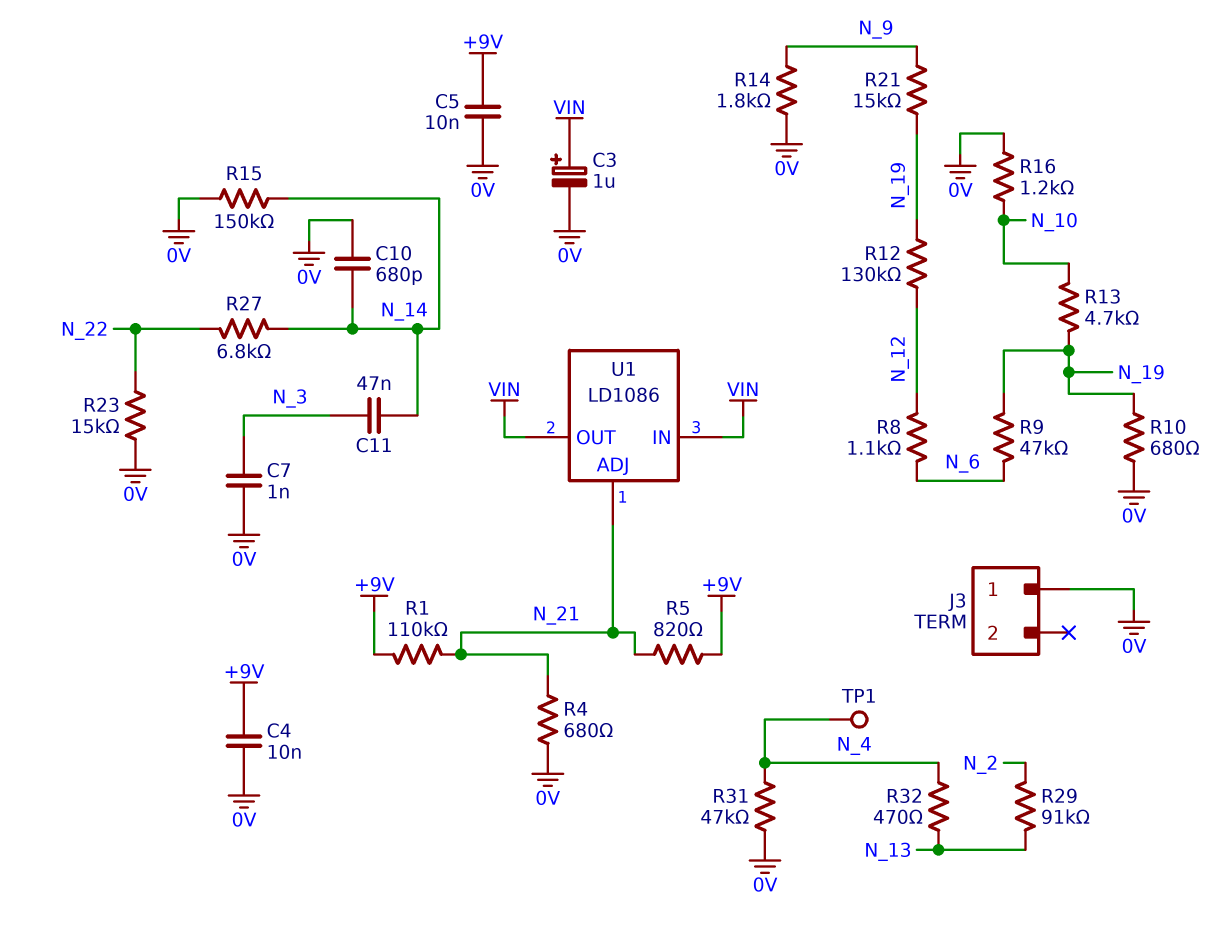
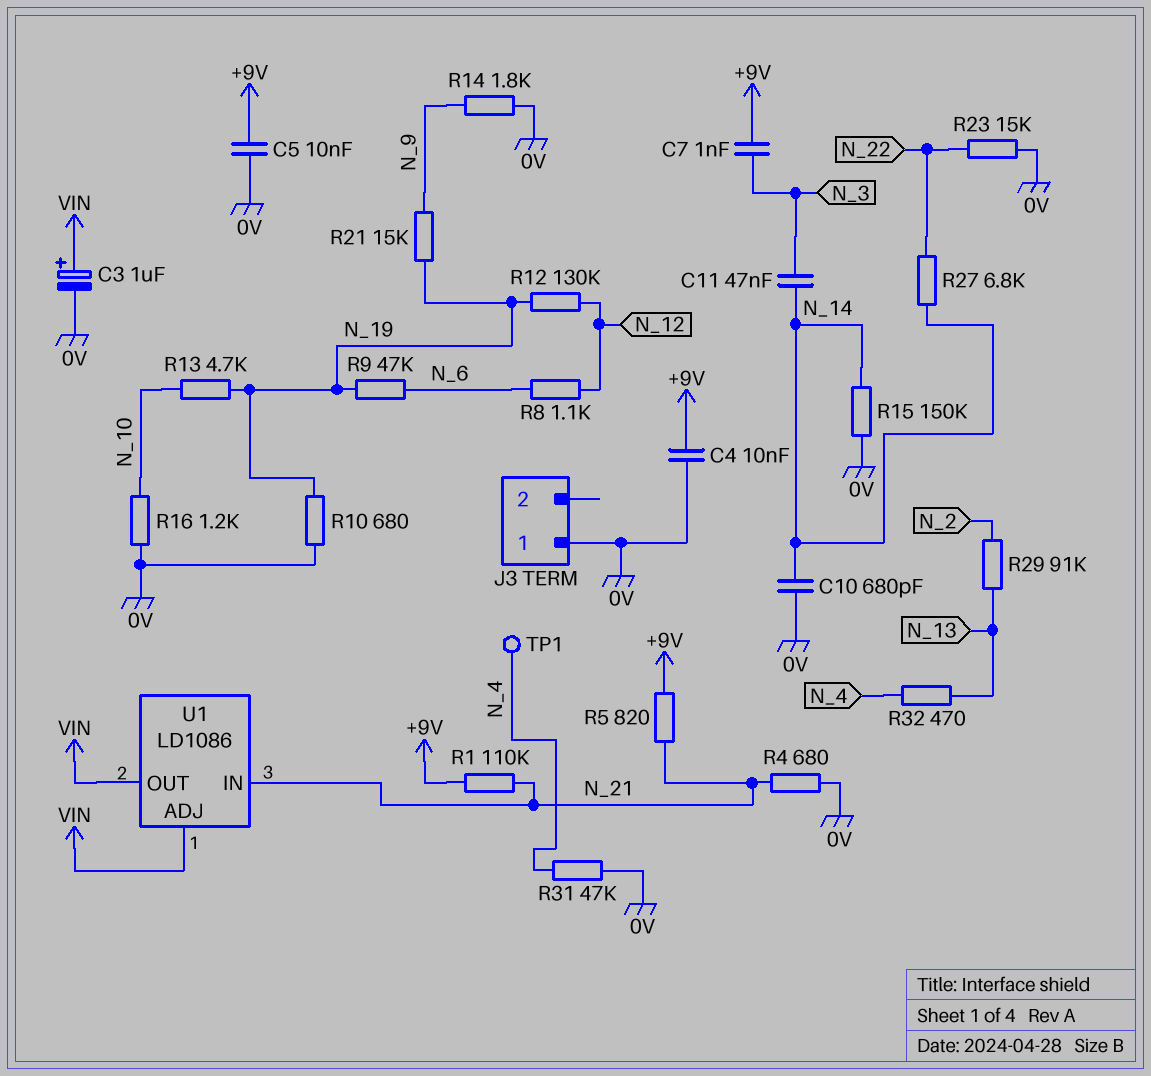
C7: 1nF (0V, N_3) -> 1nF (+9V, N_3)
U1 pin ADJ: N_21 -> VIN
U1 pin IN: VIN -> N_21

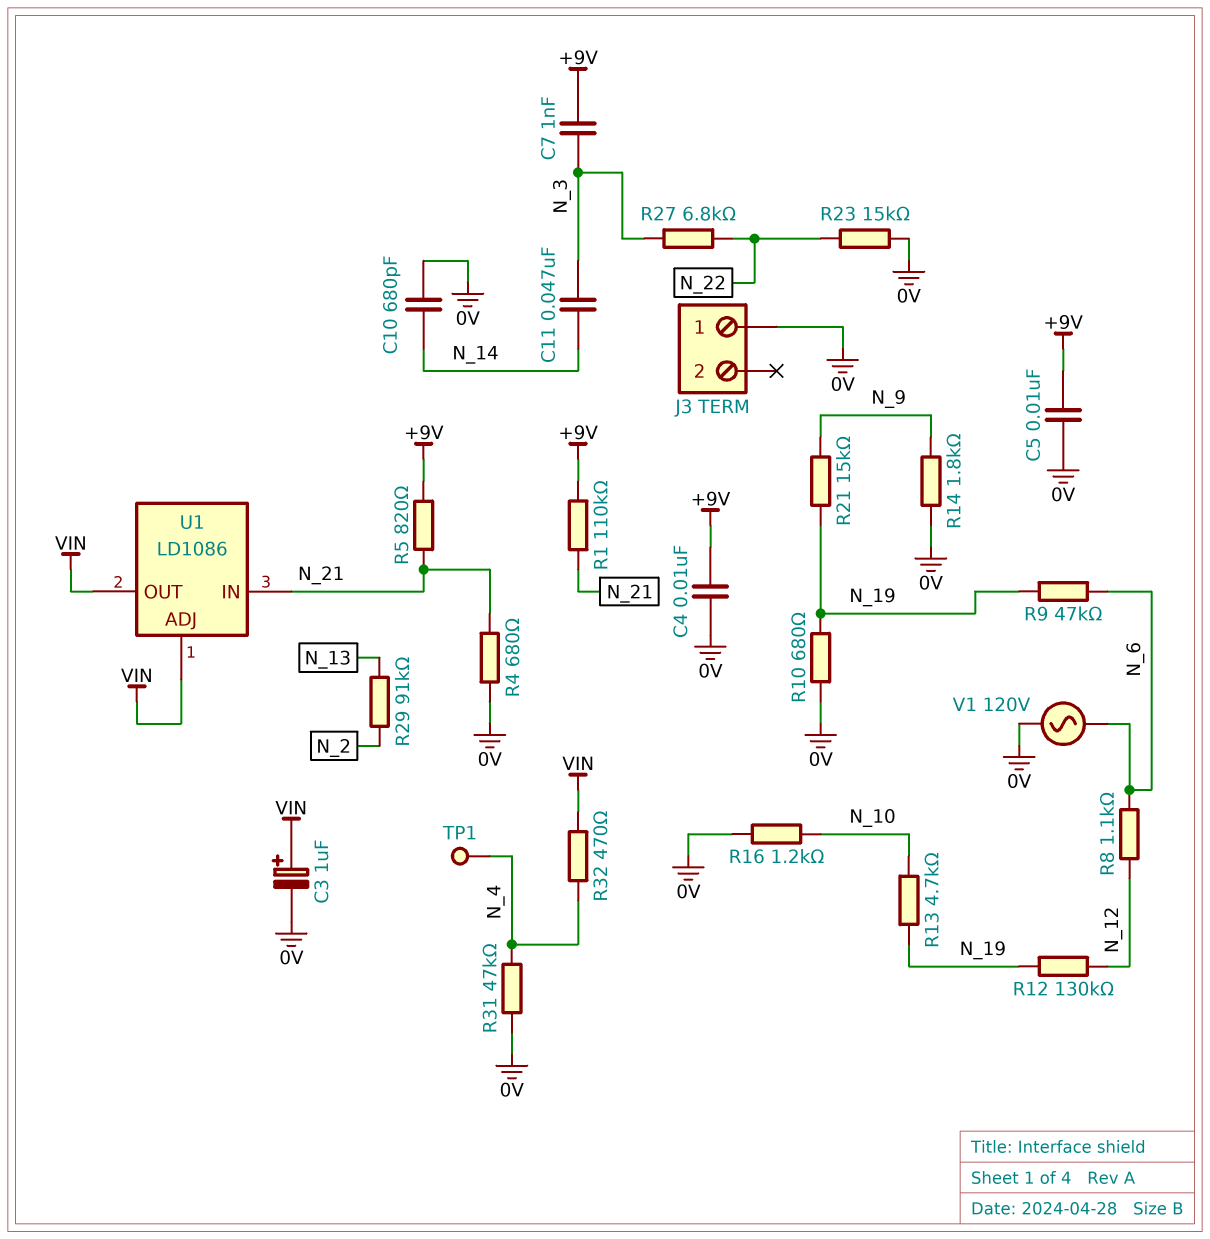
R15: 150k (0V, N_14) -> none
R27: 6.8k (N_14, N_22) -> 6.8k (N_3, N_22)
R32: 470 (N_4, N_13) -> 470 (N_4, VIN)
V1: none -> AC 120V (0V, N_6)

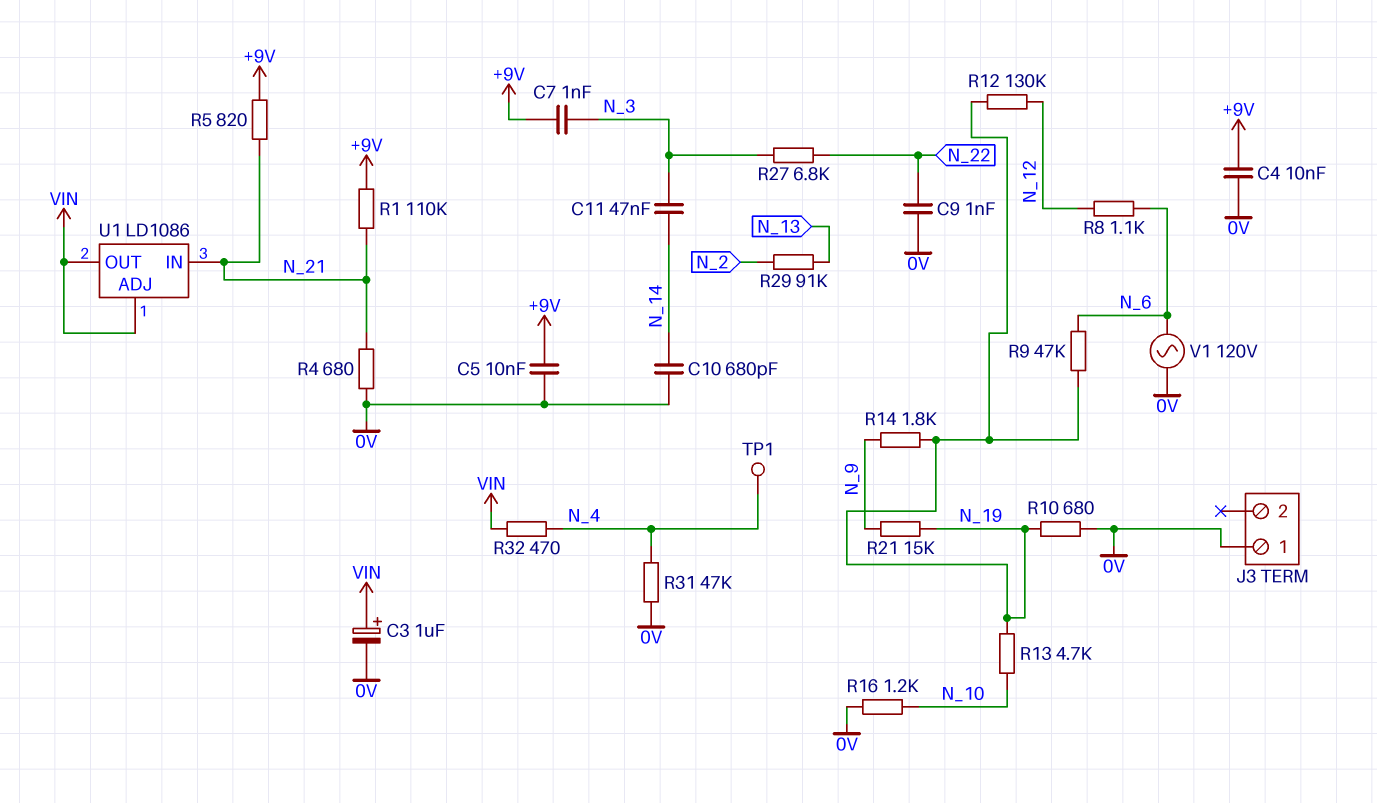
C9: none -> 1nF (0V, N_22)
R14: 1.8k (0V, N_9) -> 1.8k (N_9, N_19)
R23: 15k (0V, N_22) -> none

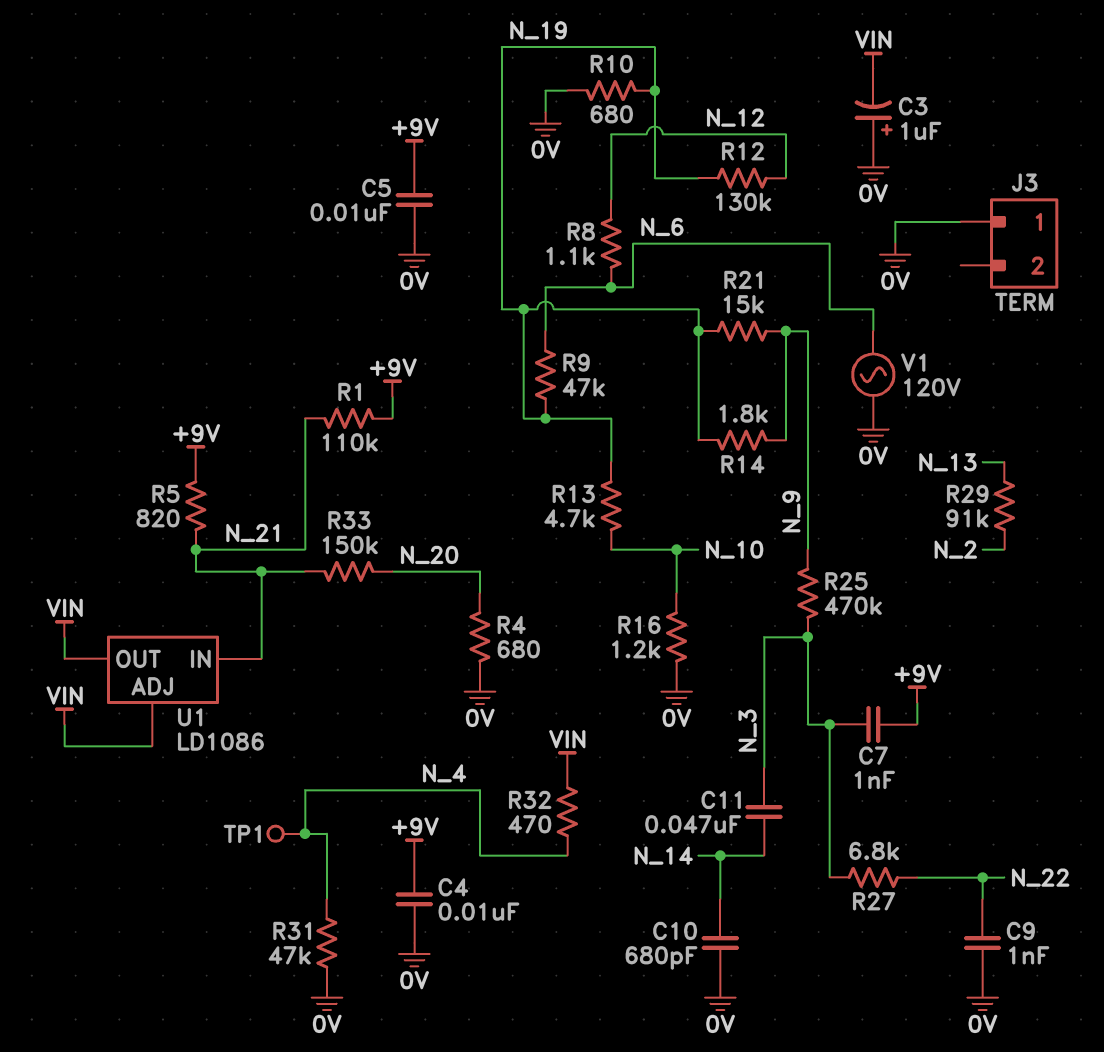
C3: 1uF (plus VIN, minus 0V) -> 1uF (plus 0V, minus VIN)
R4: 680 (0V, N_21) -> 680 (0V, N_20)
R25: none -> 470k (N_3, N_9)
R33: none -> 150k (N_20, N_21)

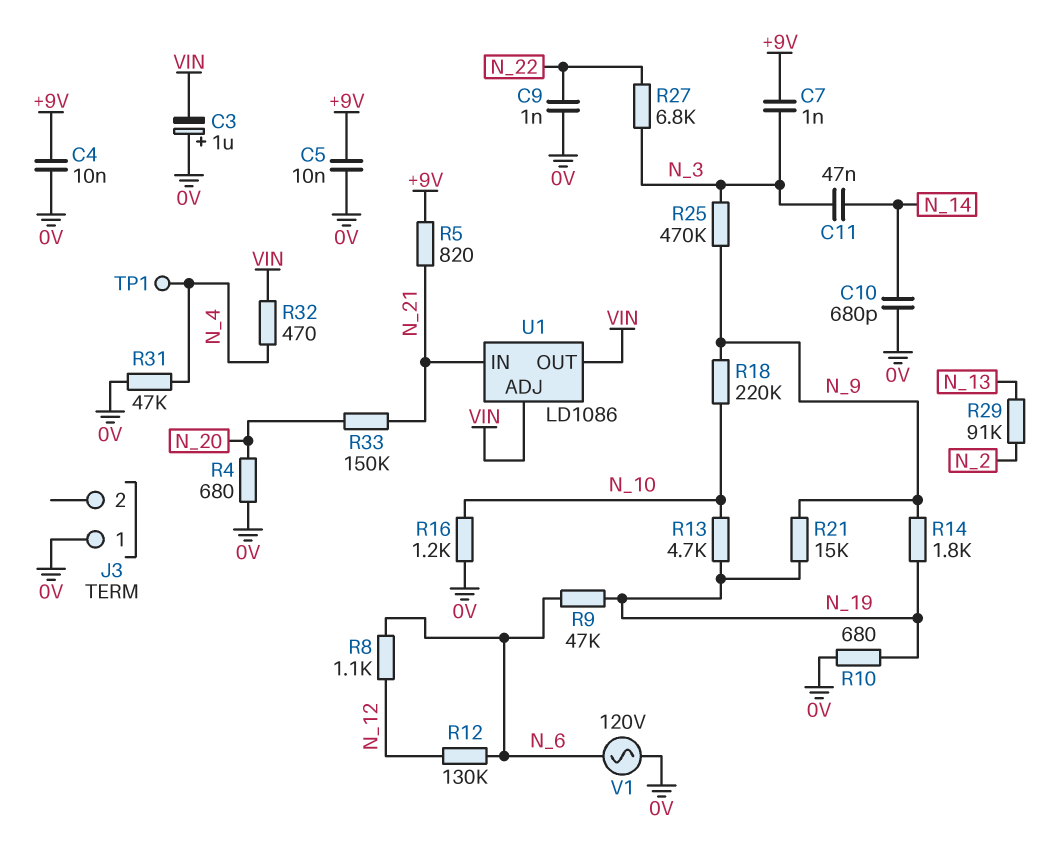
R1: 110k (+9V, N_21) -> none
R12: 130k (N_12, N_19) -> 130k (N_6, N_12)
R18: none -> 220k (N_9, N_10)

